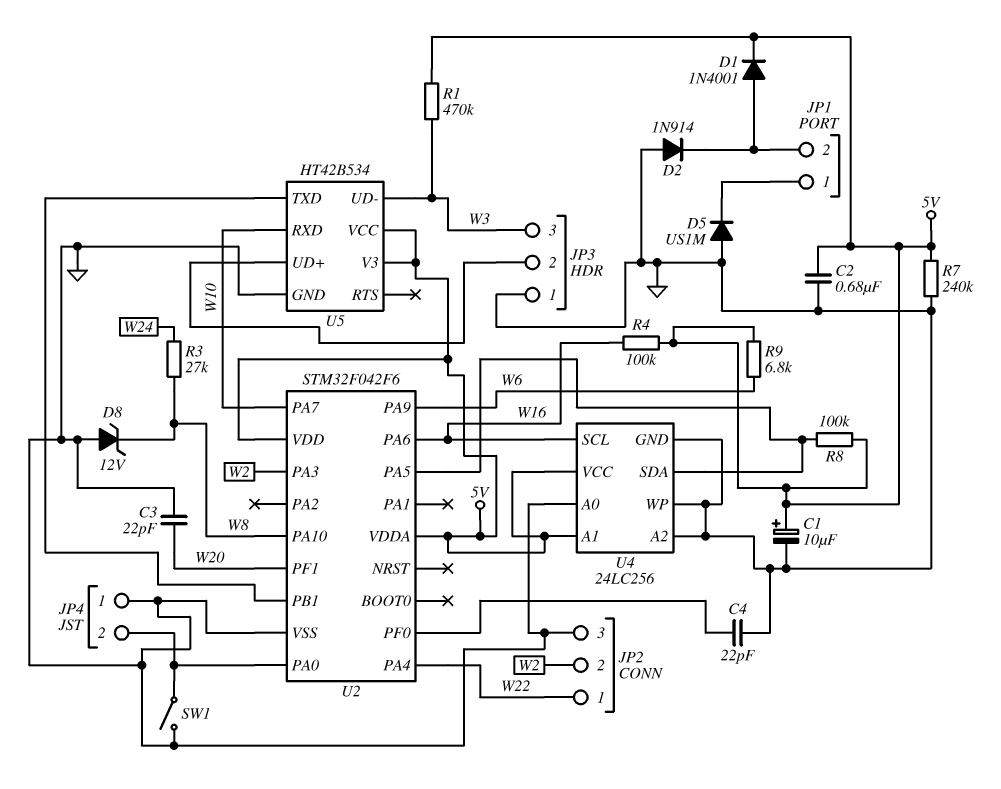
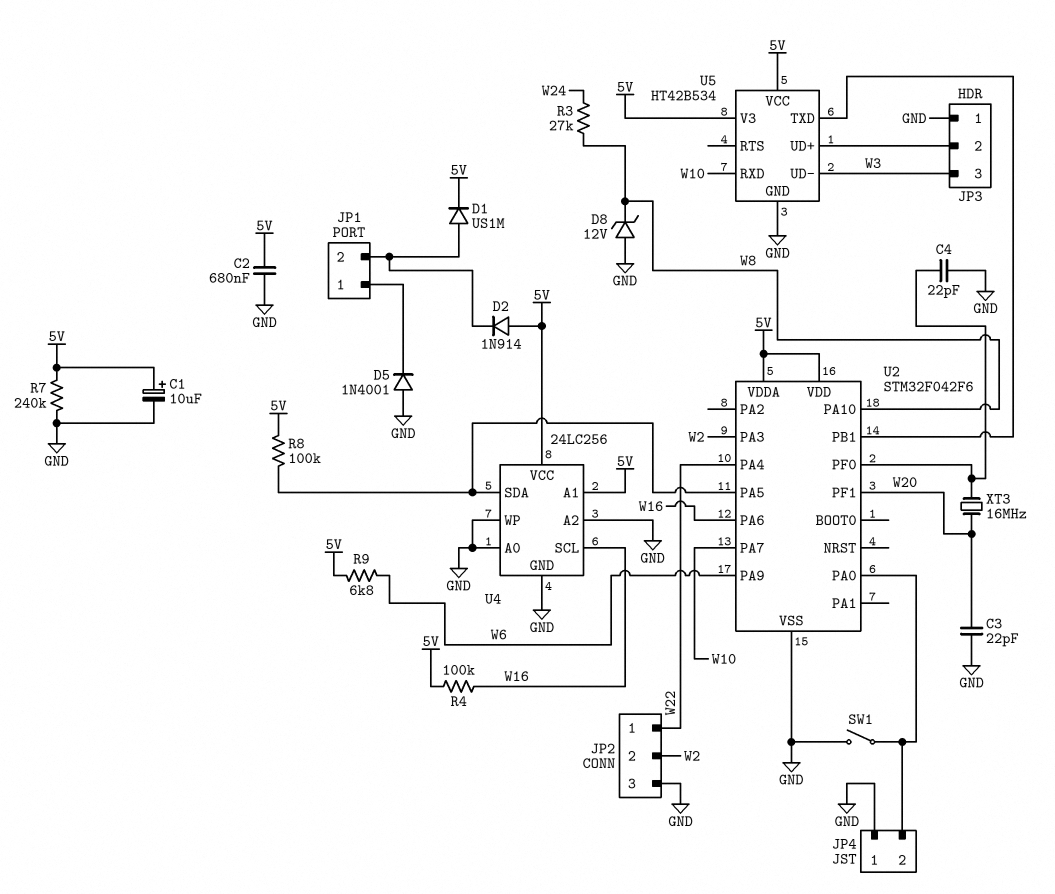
D1: diode 1N4001 (A JP1/2, K 5V) -> diode US1M (A JP1/2, K 5V)
D2: diode 1N914 (A GND, K JP1/2) -> diode 1N914 (A 5V, K JP1/2)
D5: diode US1M (A GND, K JP1/1) -> diode 1N4001 (A GND, K JP1/1)
R1: 470k (5V, W3) -> none
XT3: none -> 16MHz (U2/PF0, W20)

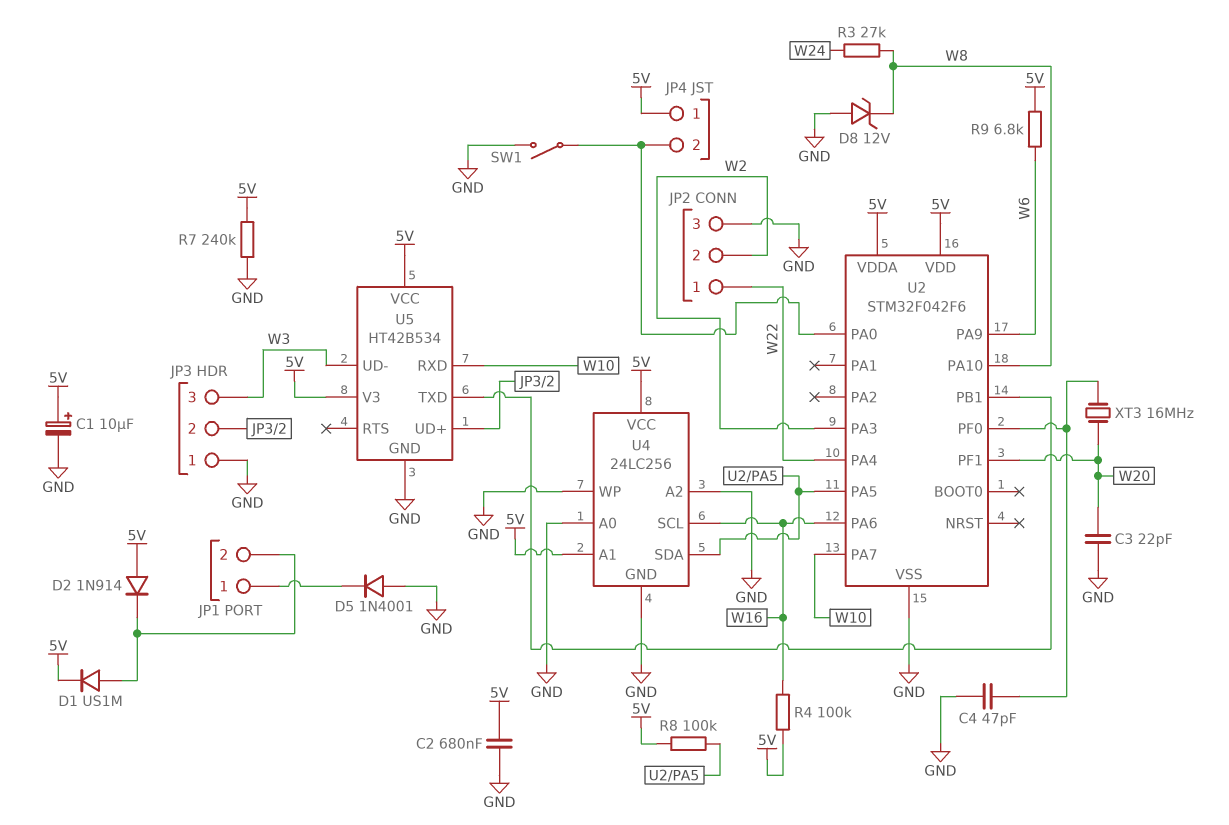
C4: 22pF (GND, U2/PF0) -> 47pF (GND, U2/PF0)
JP4 pin 1: GND -> 5V

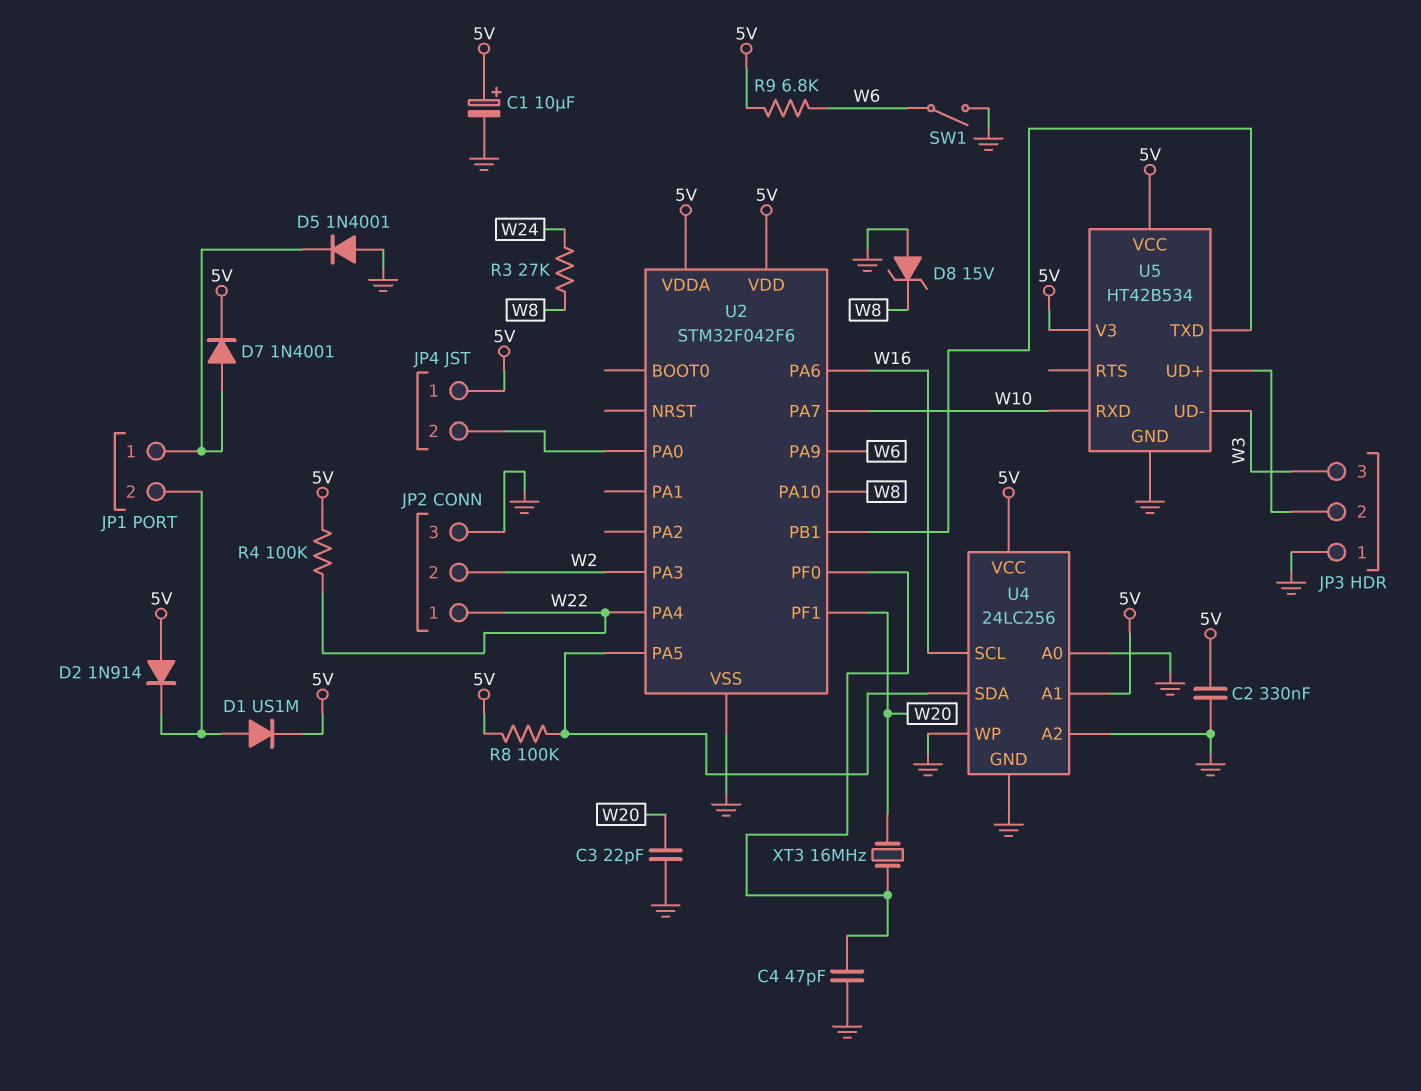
C2: 680nF (5V, GND) -> 330nF (5V, GND)
D7: none -> diode 1N4001 (A JP1/1, K 5V)
D8: zener 12V (A GND, K W8) -> zener 15V (A GND, K W8)
R4: 100k (5V, W16) -> 100k (5V, W22)
R7: 240k (5V, GND) -> none
SW1: switch (GND, JP4/2) -> switch (GND, W6)

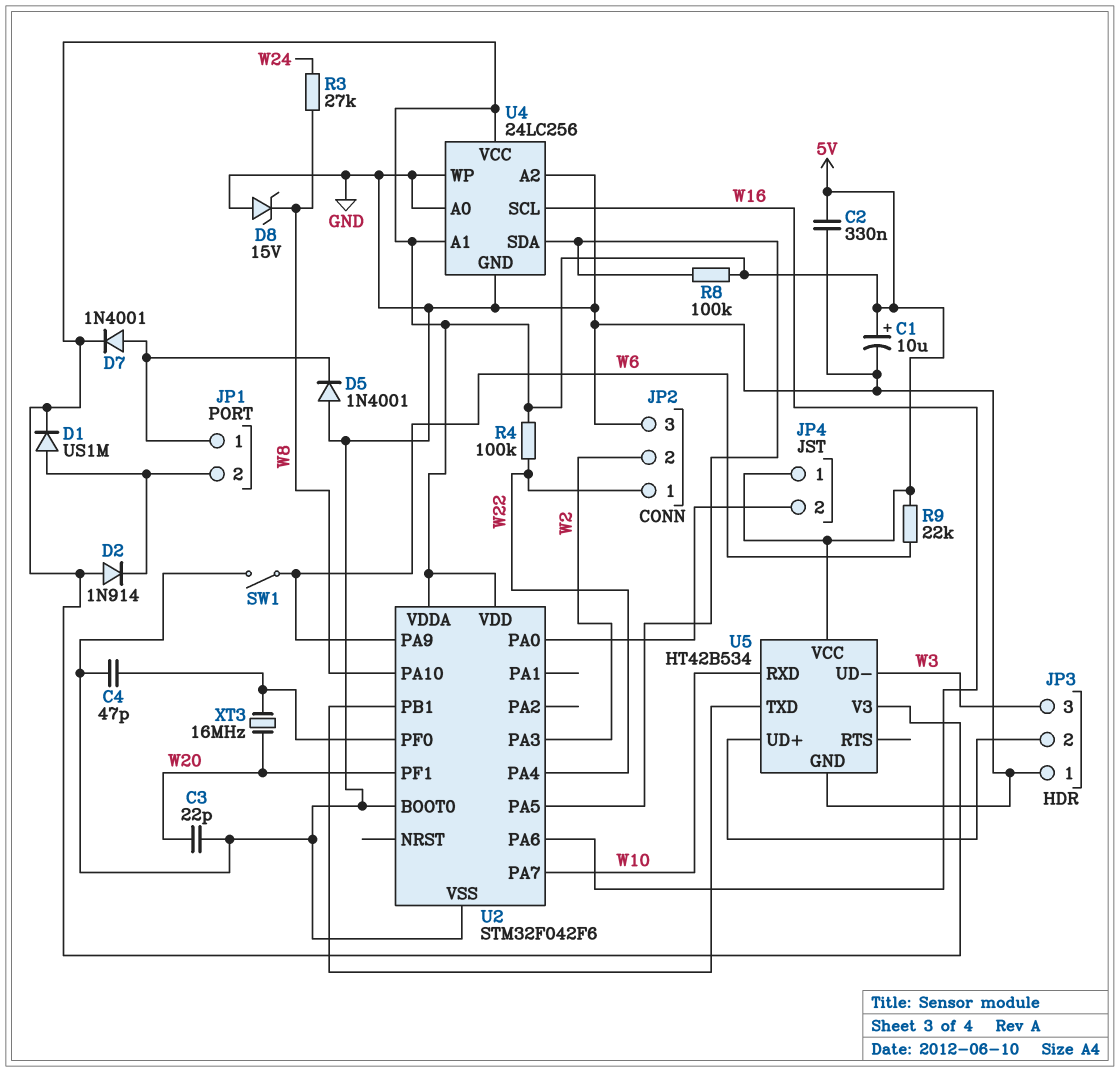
R9: 6.8k (5V, W6) -> 22k (5V, W6)
U2 pin BOOT0: none -> GND

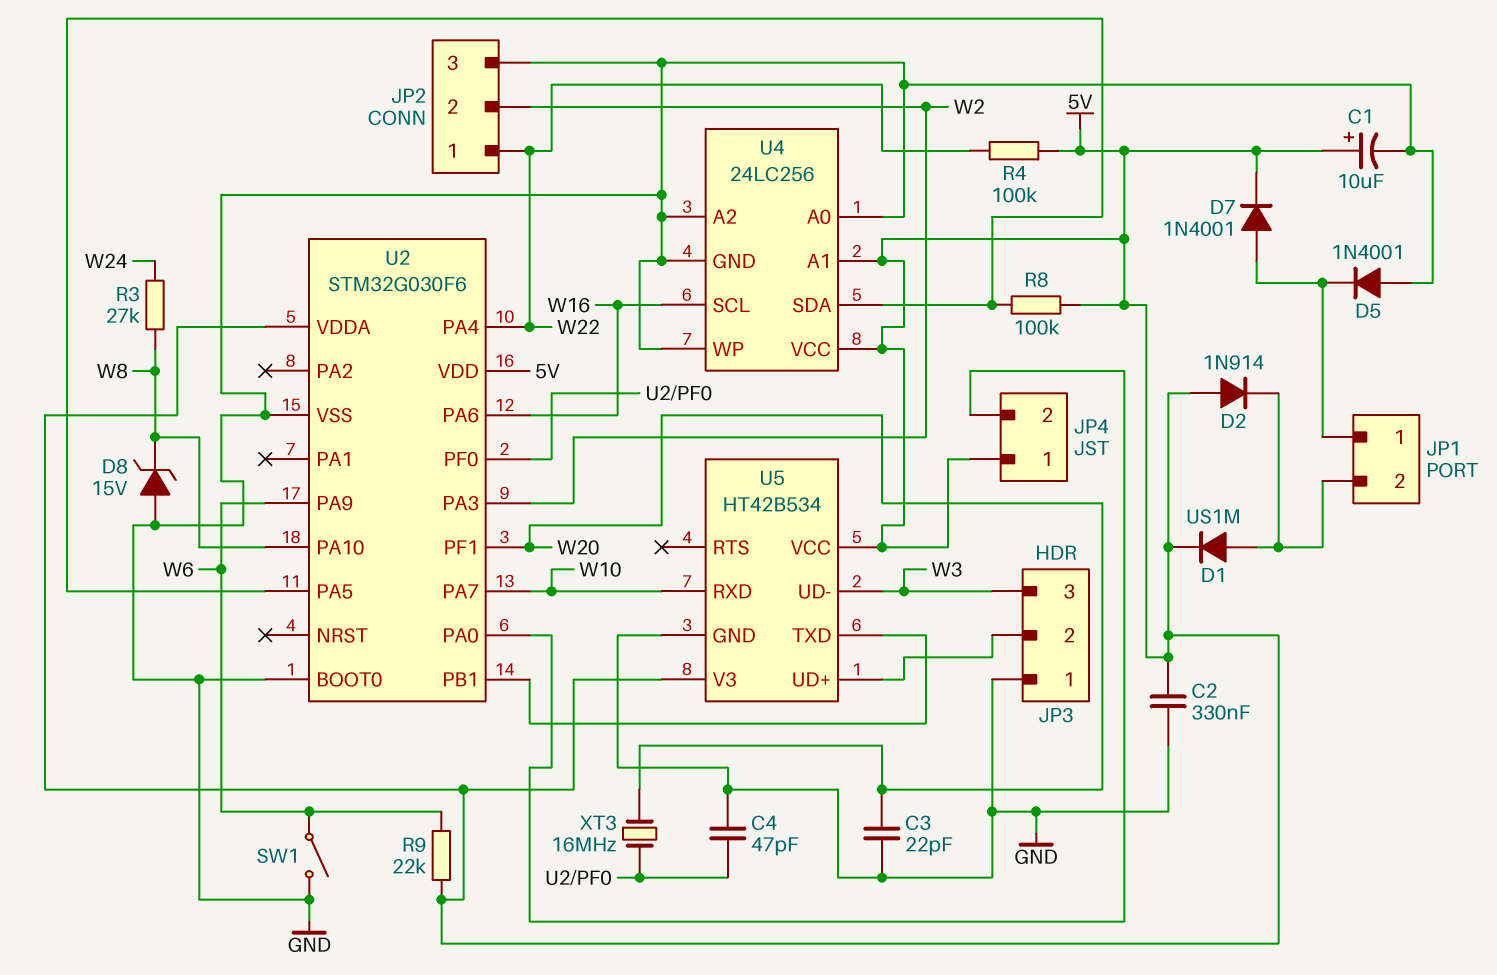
U2: STM32F042F6 -> STM32G030F6

